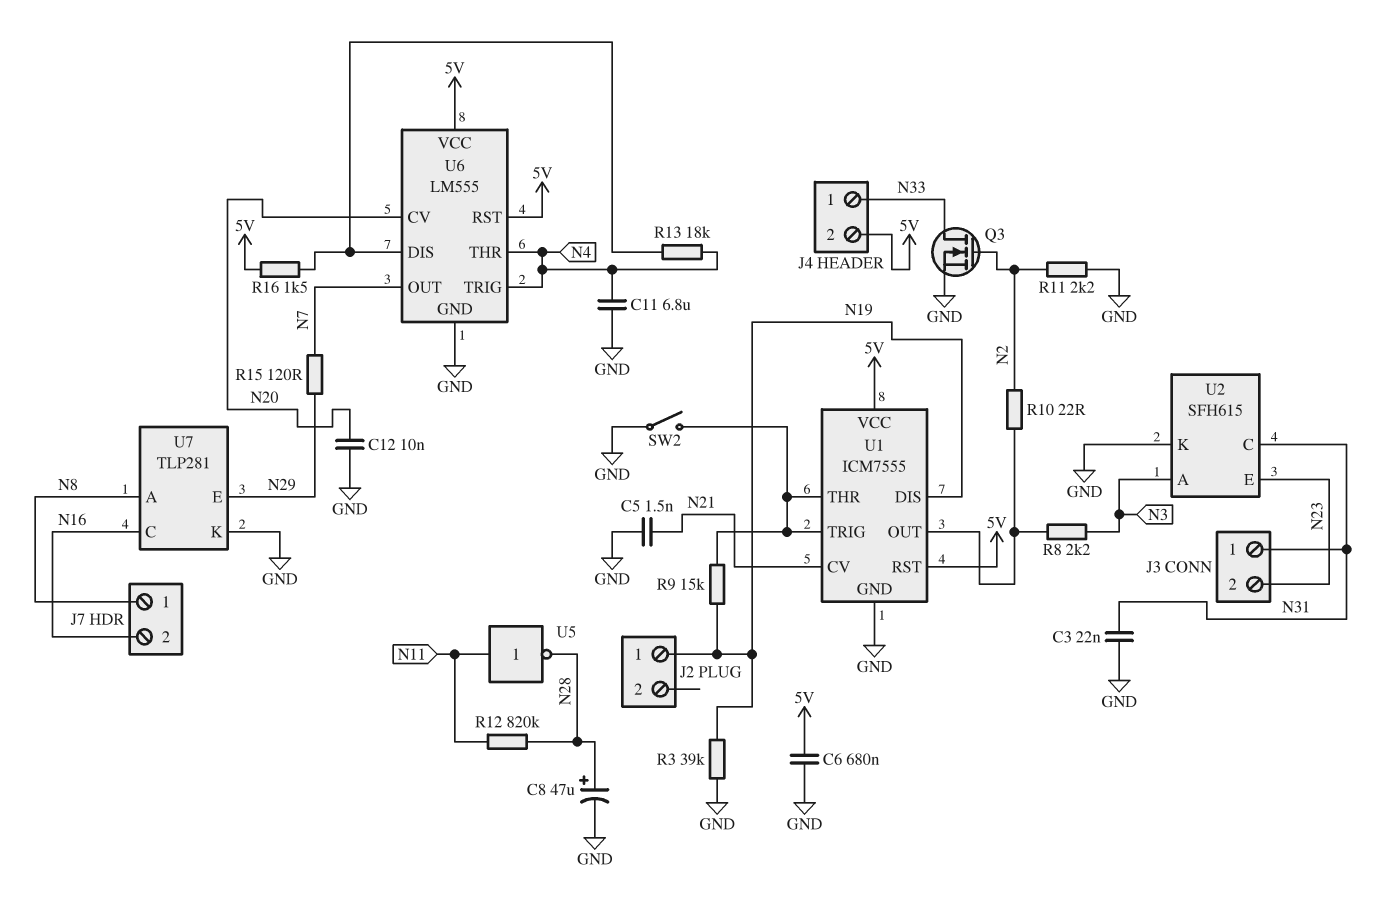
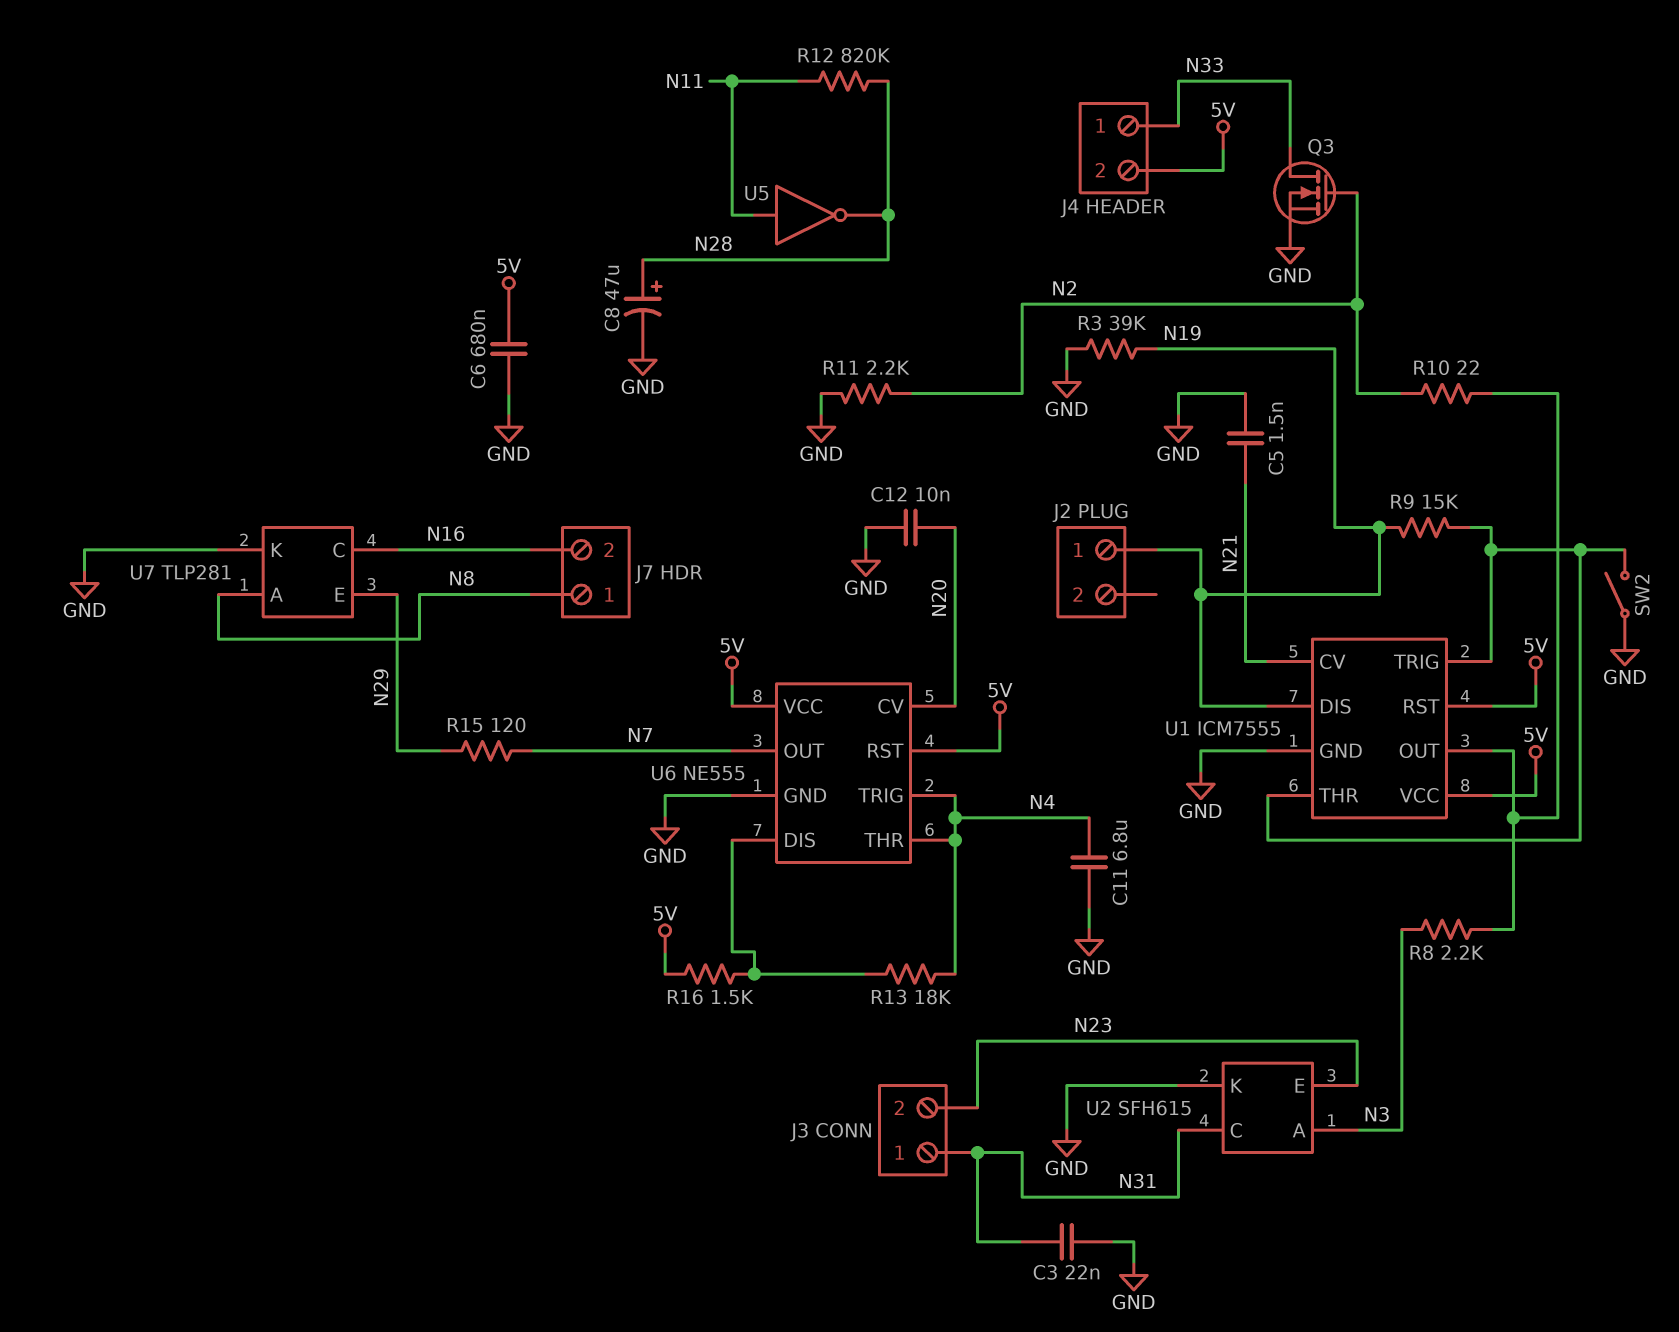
U6: LM555 -> NE555

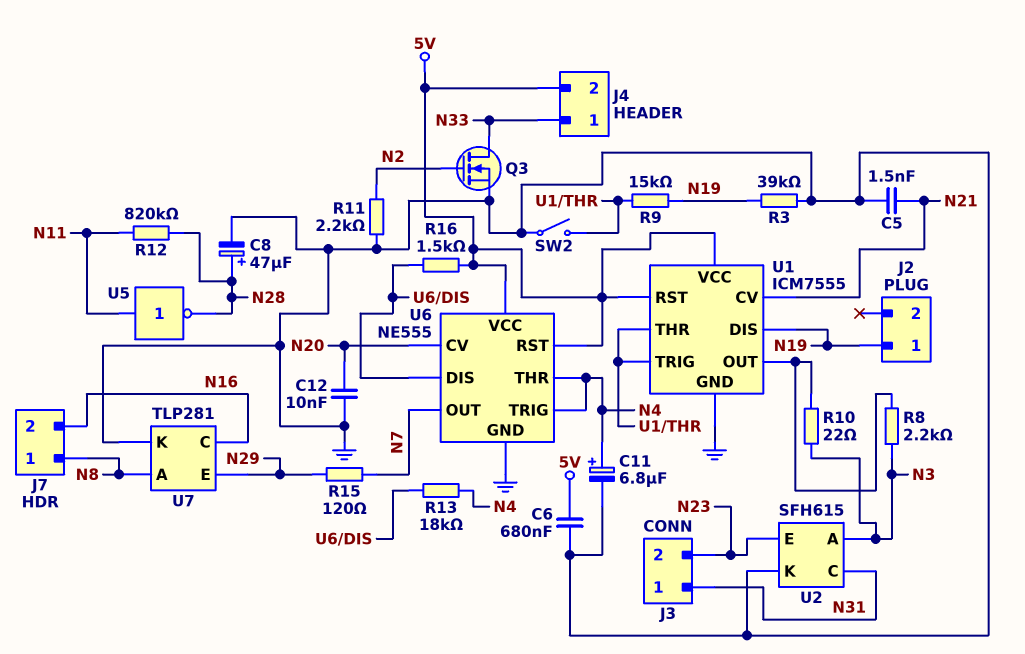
C3: 22nF (GND, N31) -> none
C11: 6.8uF (GND, N4) -> 6.8uF (plus N4, minus GND)
R10: 22 (N2, U1/OUT) -> 22 (N3, U1/OUT)

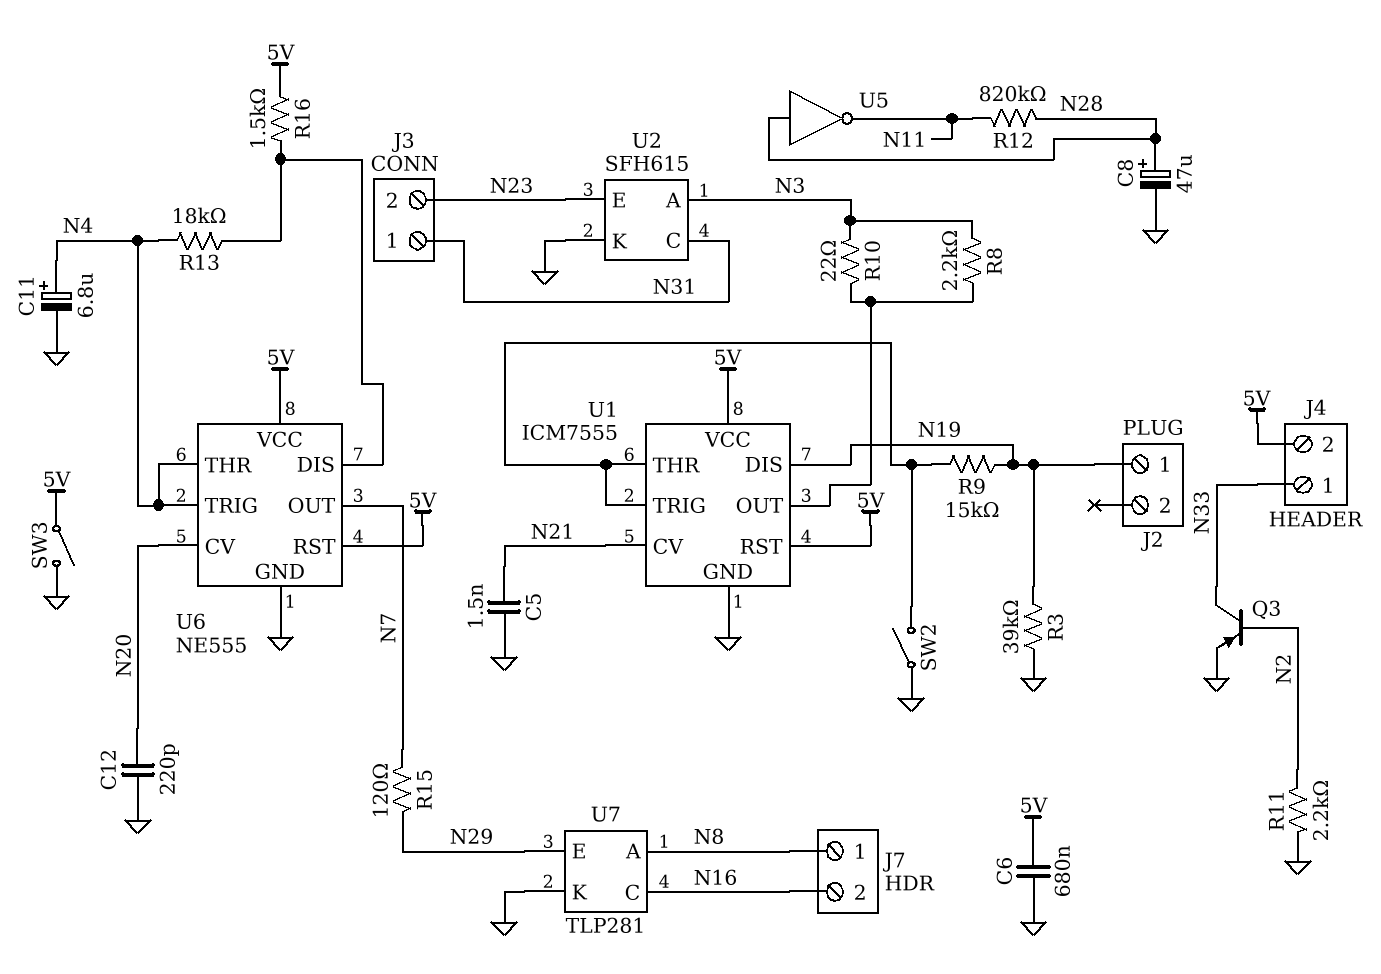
C12: 10nF (GND, N20) -> 220pF (GND, N20)
Q3: NMOS (G N2, D N33, S GND) -> PNP (B N2, C N33, E GND)
SW3: none -> switch (5V, GND)
U5: NOT (in N11, out N28) -> NOT (in N28, out N11)

